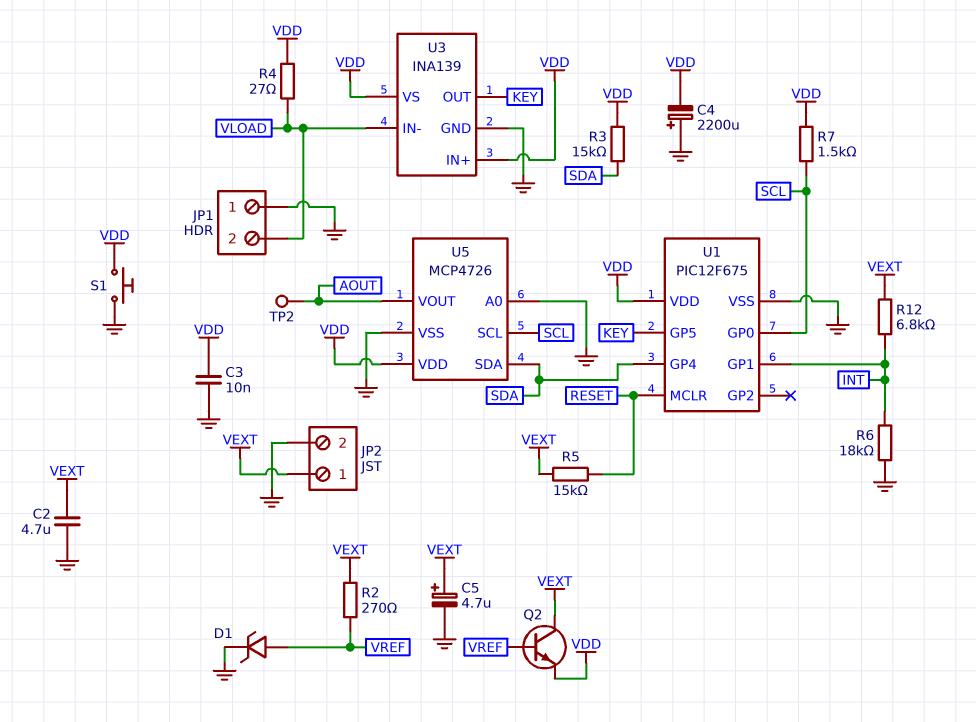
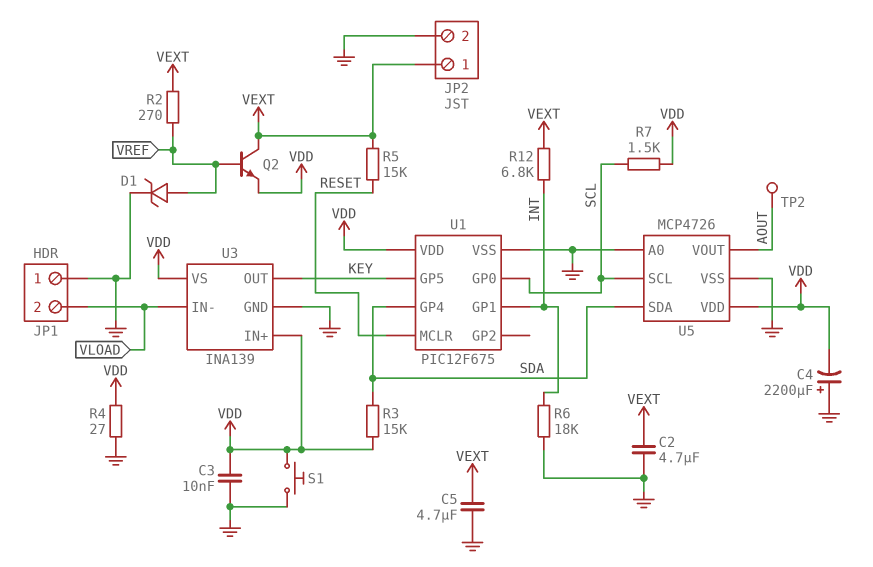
C5: 4.7uF (plus VEXT, minus GND) -> 4.7uF (GND, VEXT)
R4: 27 (VDD, VLOAD) -> 27 (GND, VDD)

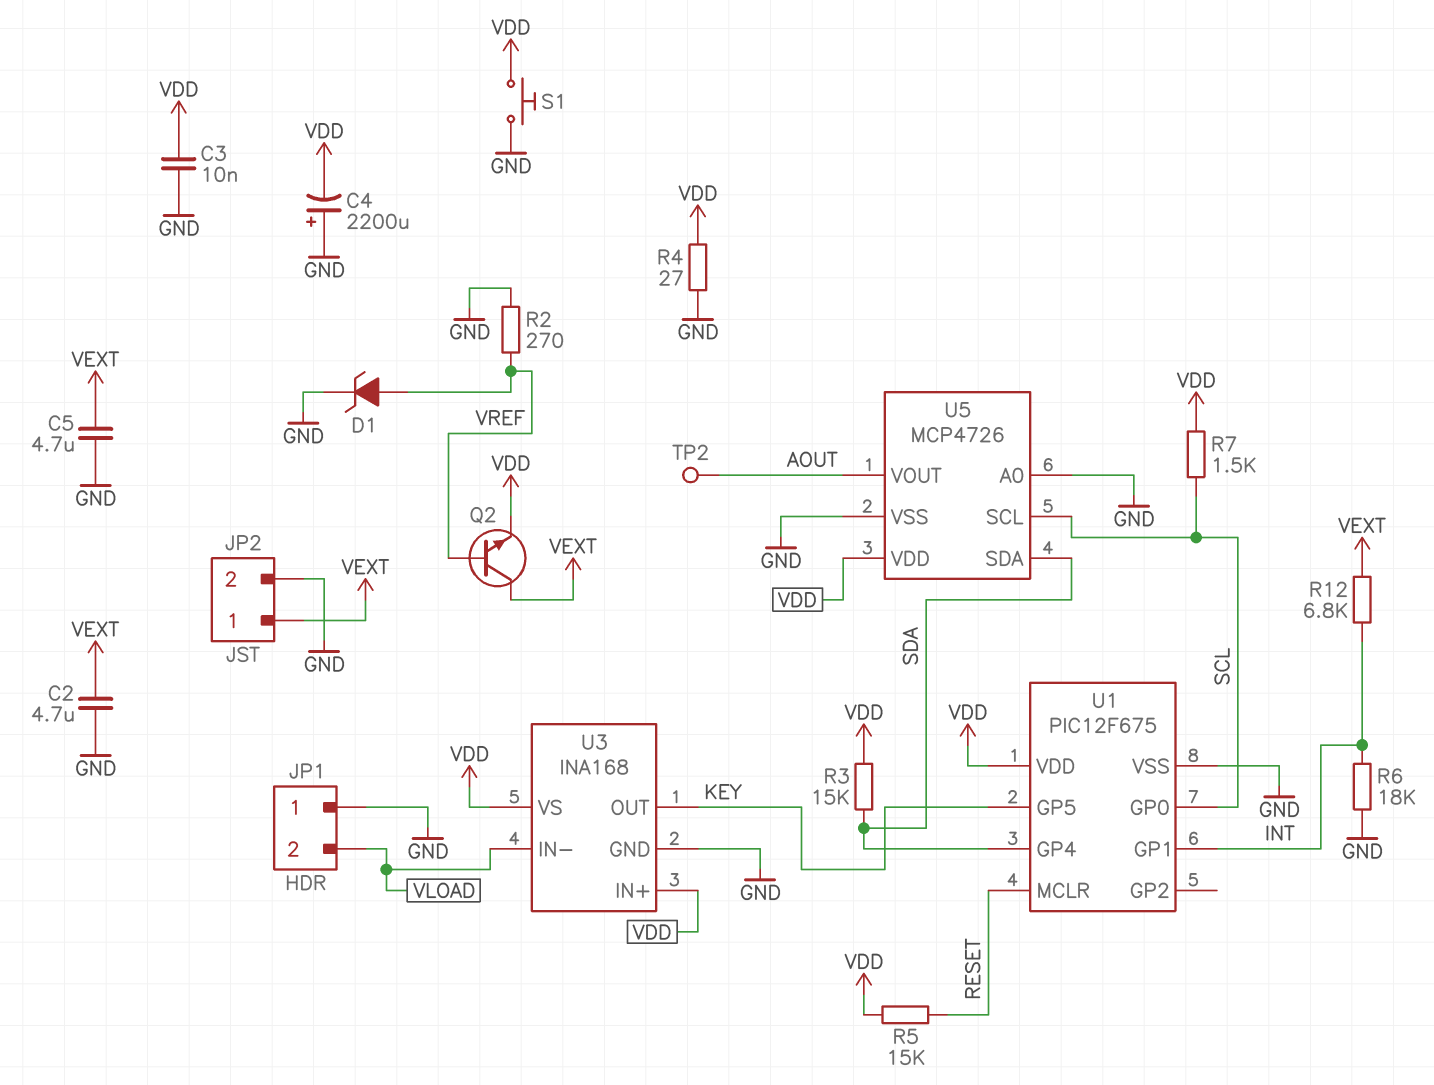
R2: 270 (VEXT, VREF) -> 270 (GND, VREF)
R5: 15k (RESET, VEXT) -> 15k (RESET, VDD)
U3: INA139 -> INA168

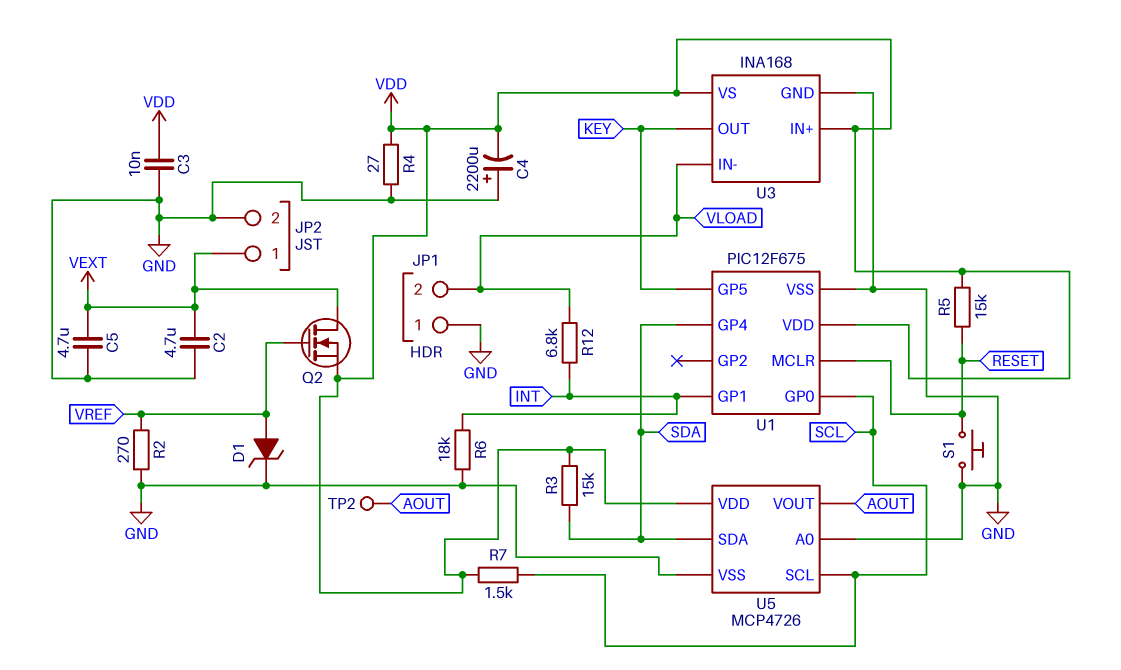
Q2: NPN (B VREF, C VEXT, E VDD) -> NMOS (G VREF, D VEXT, S VDD)
R12: 6.8k (INT, VEXT) -> 6.8k (INT, VLOAD)
S1: button (GND, VDD) -> button (GND, RESET)

